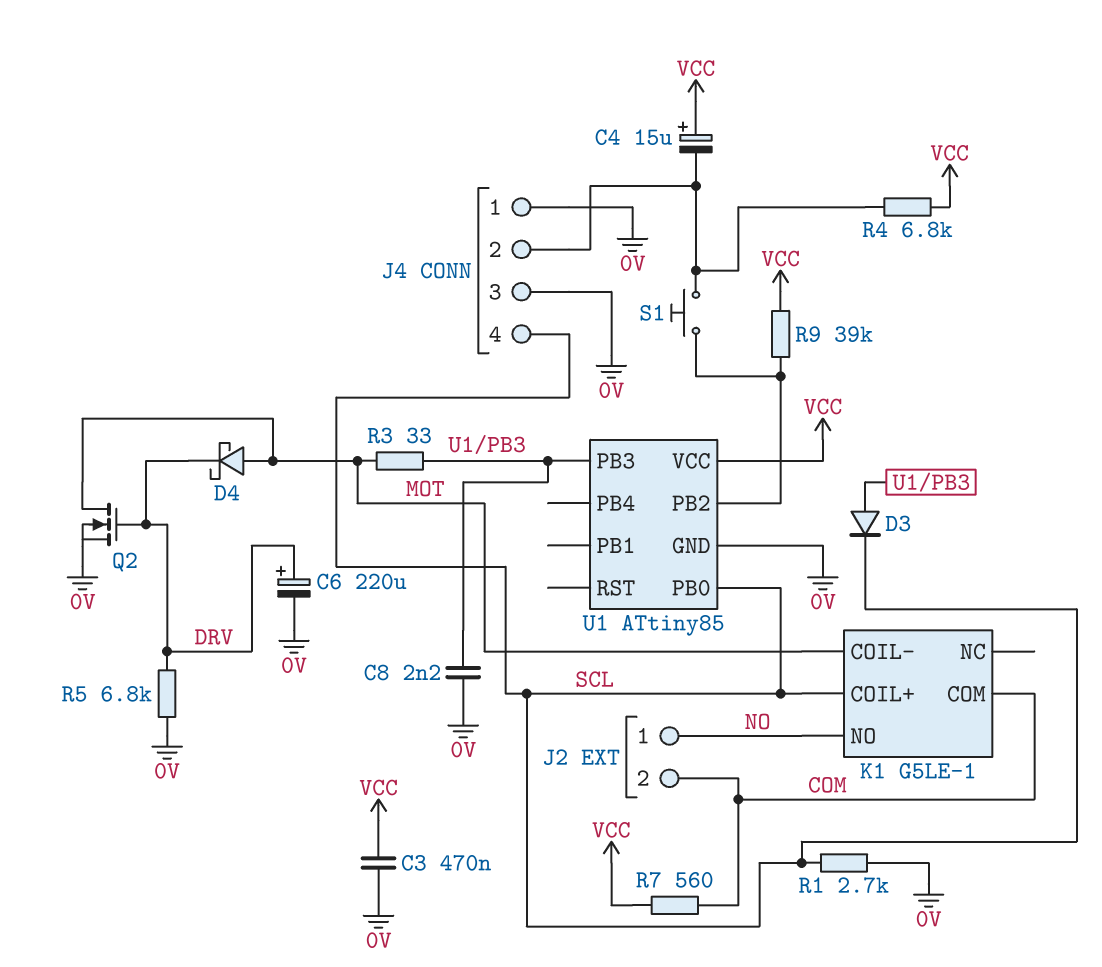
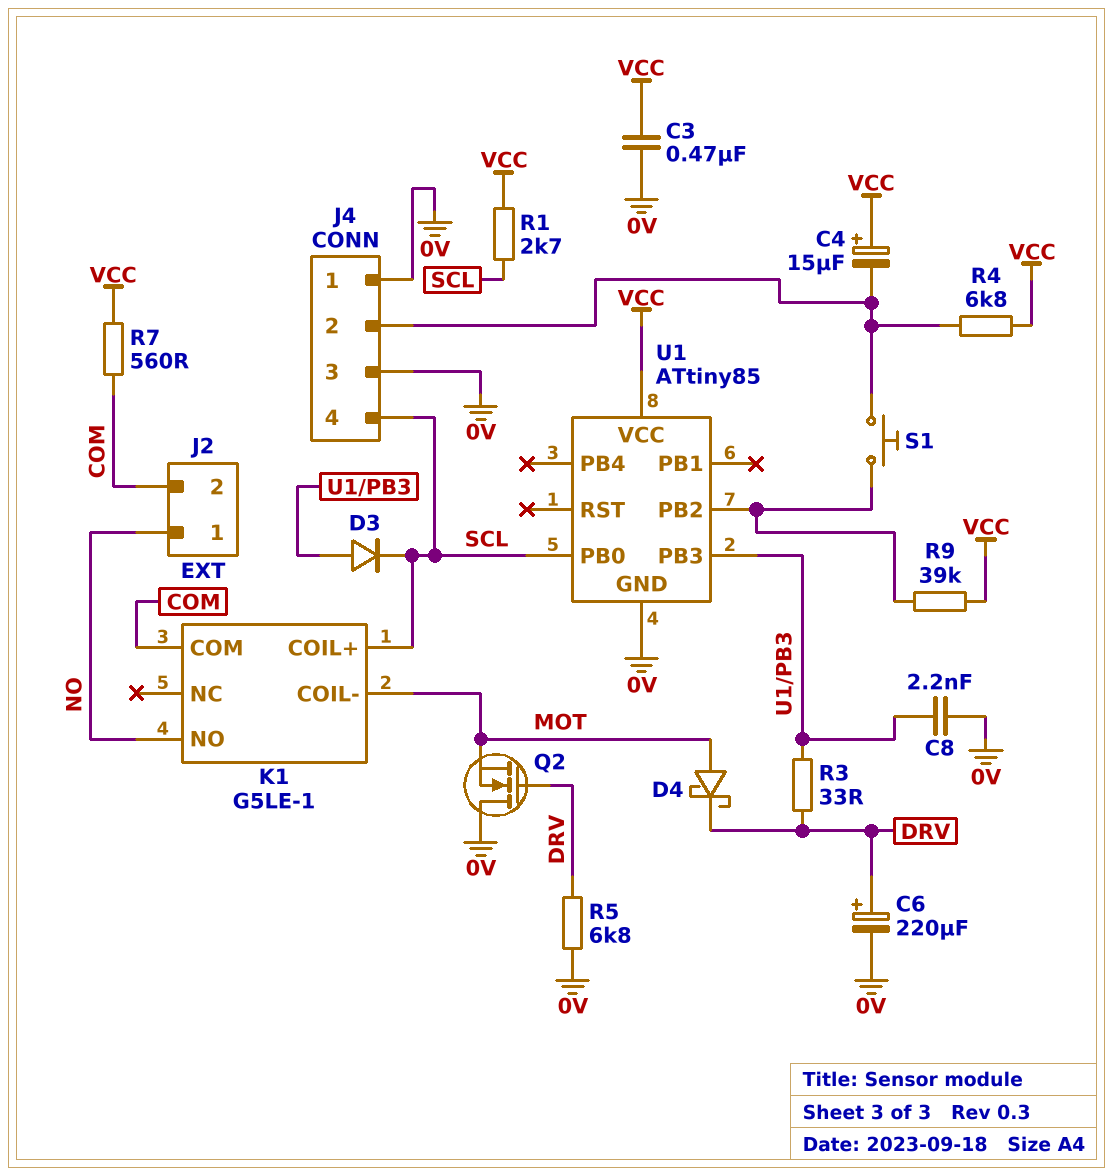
Q2: NMOS (G DRV, D MOT, S 0V) -> NMOS (G DRV, D 0V, S MOT)
R1: 2.7k (0V, SCL) -> 2.7k (SCL, VCC)
R3: 33 (MOT, U1/PB3) -> 33 (DRV, U1/PB3)

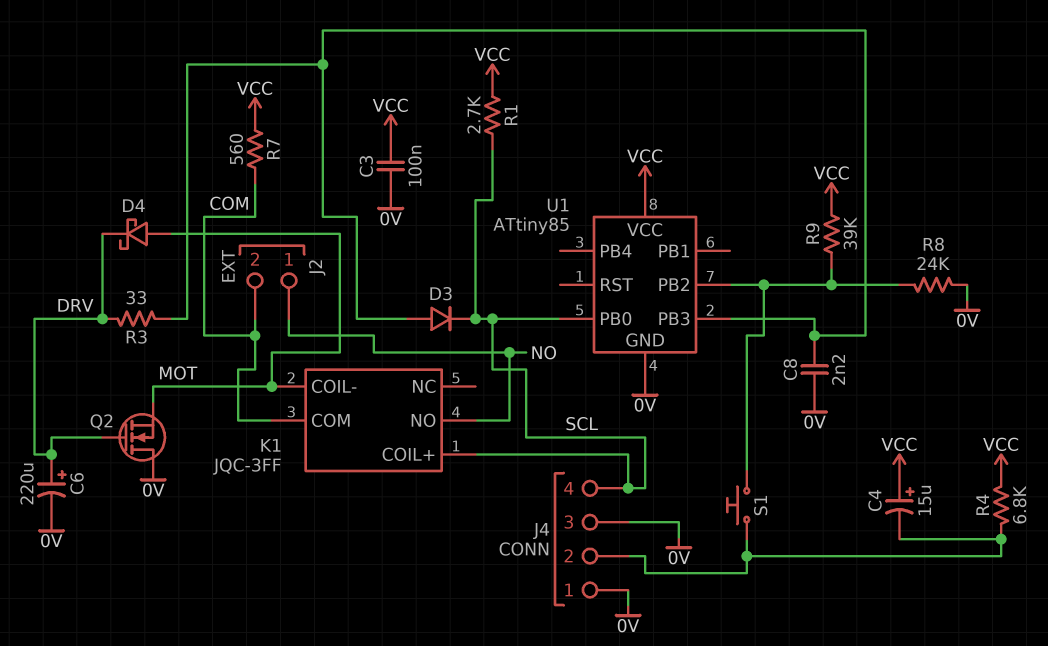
C3: 470nF (0V, VCC) -> 100nF (0V, VCC)
K1: G5LE-1 -> JQC-3FF
R5: 6.8k (0V, DRV) -> none
R8: none -> 24k (0V, U1/PB2)

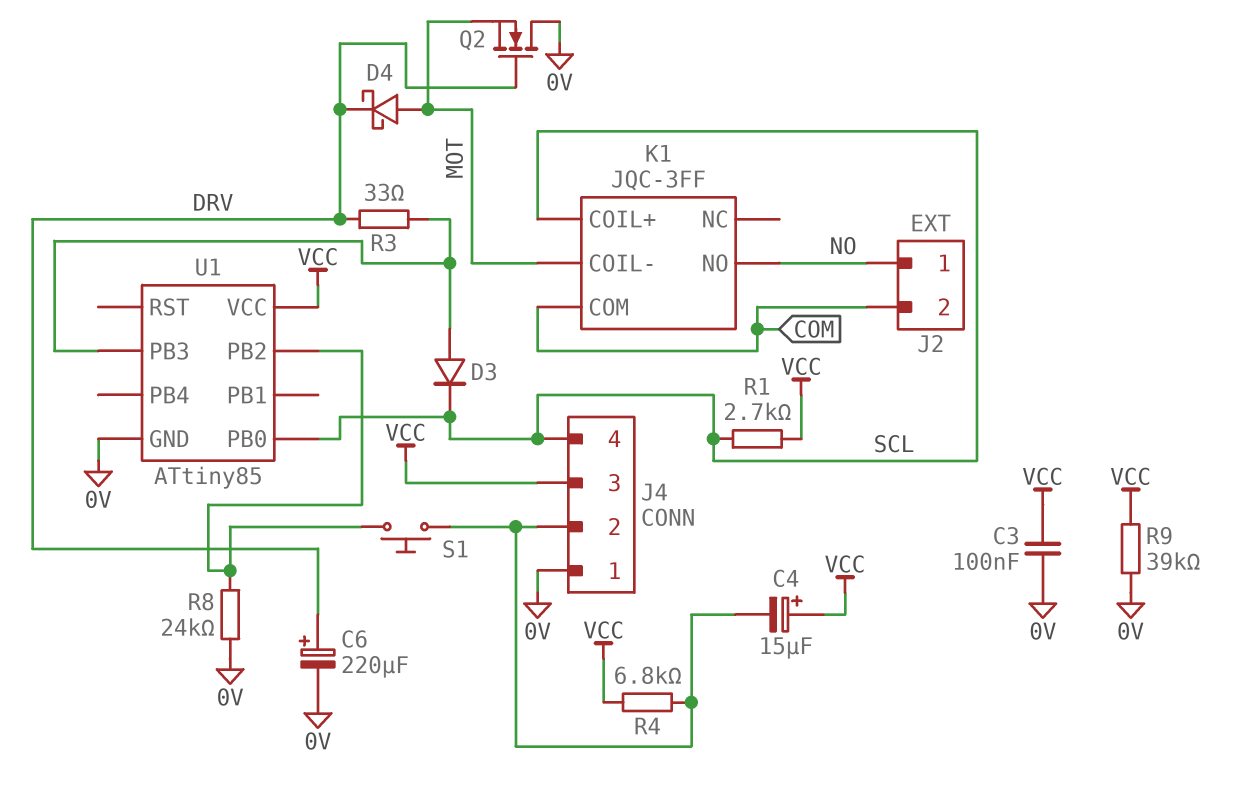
C8: 2.2nF (0V, U1/PB3) -> none
J4 pin 3: 0V -> VCC
R7: 560 (COM, VCC) -> none
R9: 39k (U1/PB2, VCC) -> 39k (0V, VCC)

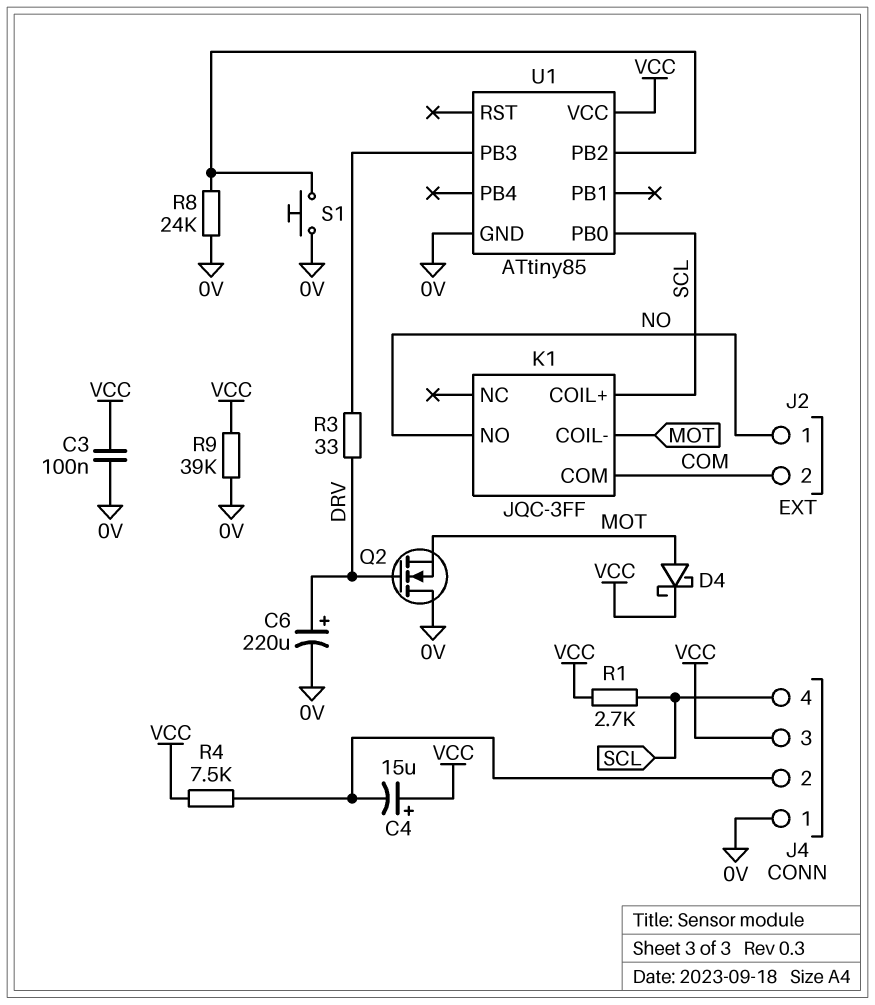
D3: diode (A U1/PB3, K SCL) -> none
D4: schottky (A MOT, K DRV) -> schottky (A MOT, K VCC)
R4: 6.8k (J4/2, VCC) -> 7.5k (J4/2, VCC)
S1: button (J4/2, U1/PB2) -> button (0V, U1/PB2)

